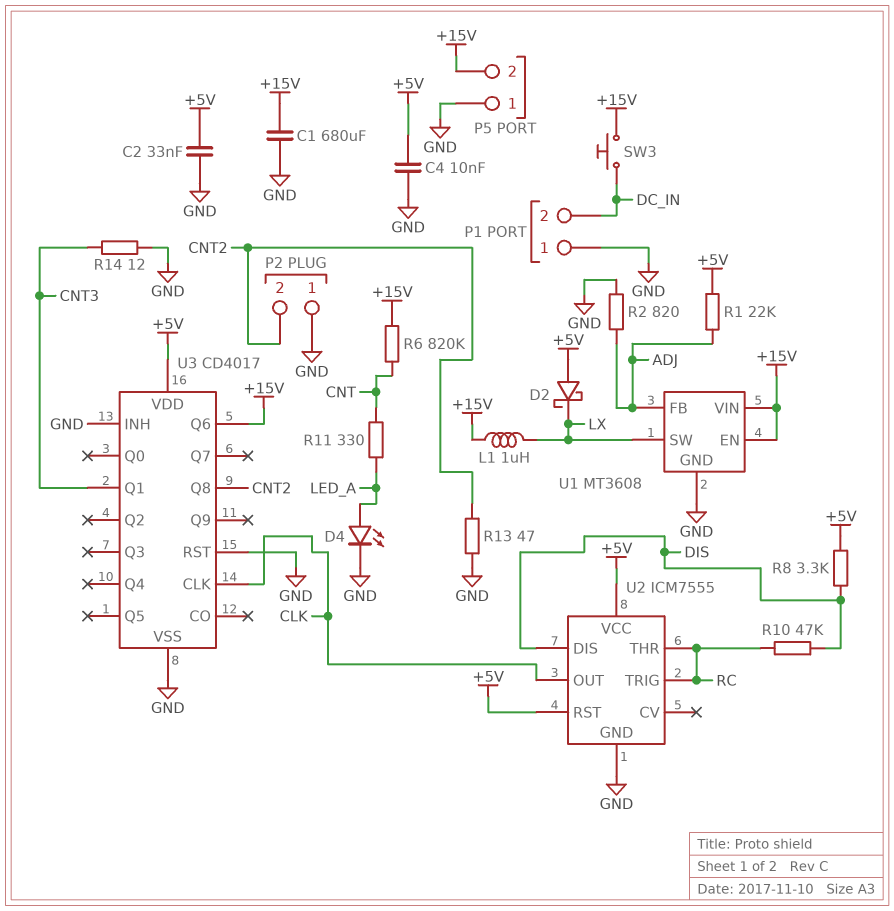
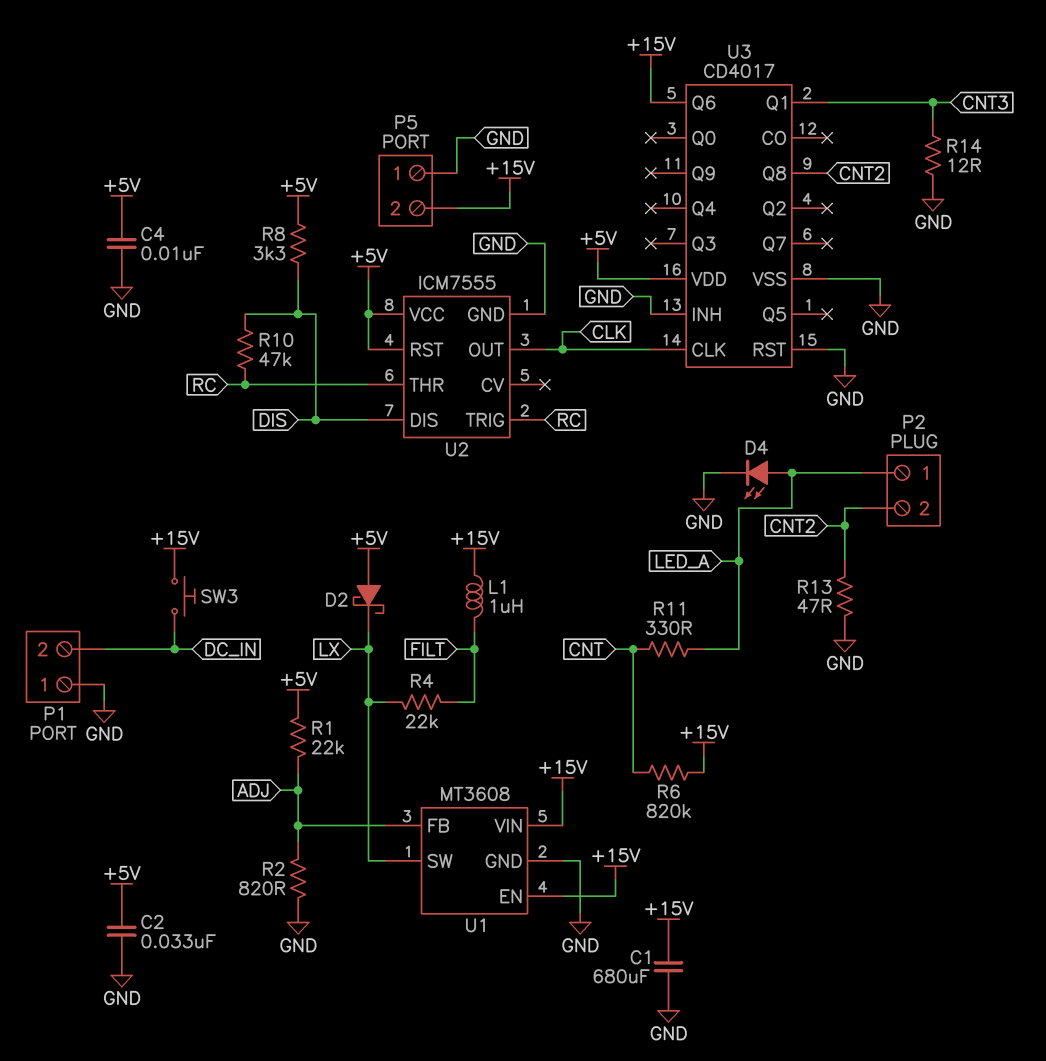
L1: 1uH (+15V, LX) -> 1uH (+15V, FILT)
P2 pin 1: GND -> LED_A
R4: none -> 22k (FILT, LX)

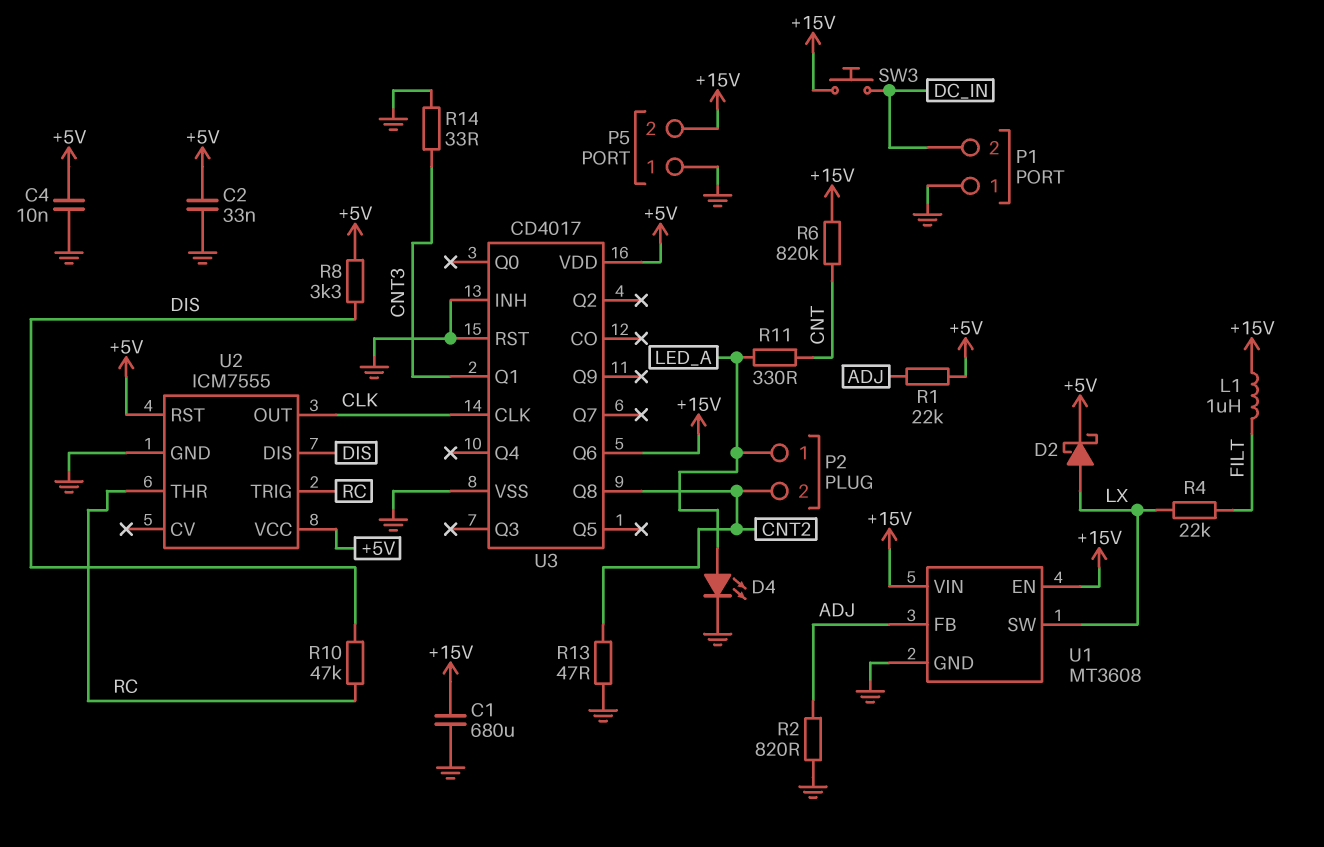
D2: schottky (A +5V, K LX) -> schottky (A LX, K +5V)
R14: 12 (CNT3, GND) -> 33 (CNT3, GND)

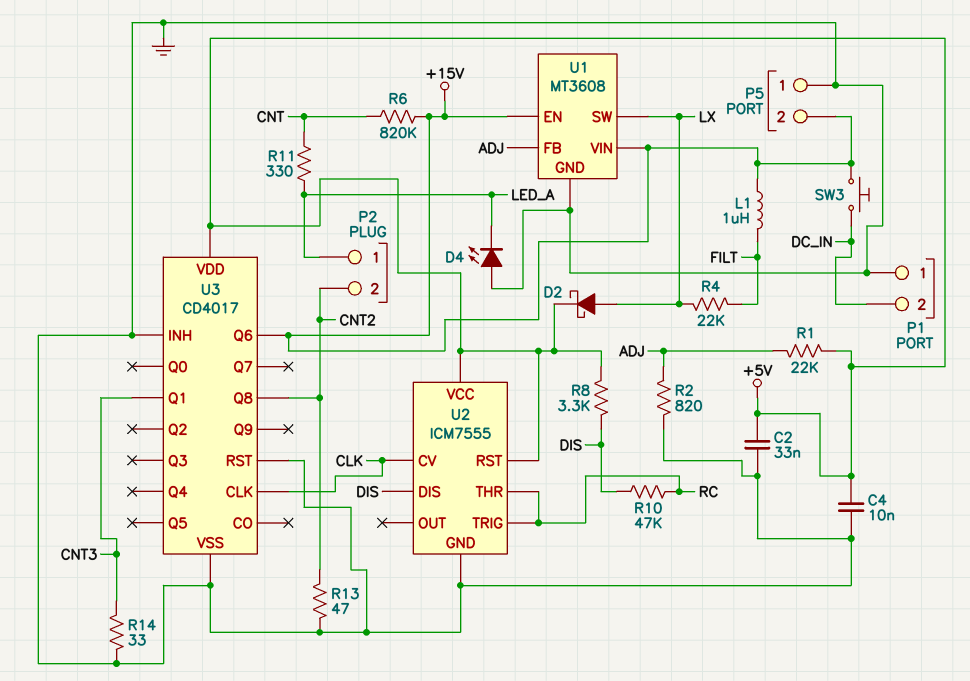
C1: 680uF (+15V, GND) -> none
D4: LED (A LED_A, K GND) -> LED (A GND, K LED_A)
U2 pin CV: none -> CLK
U2 pin OUT: CLK -> none

